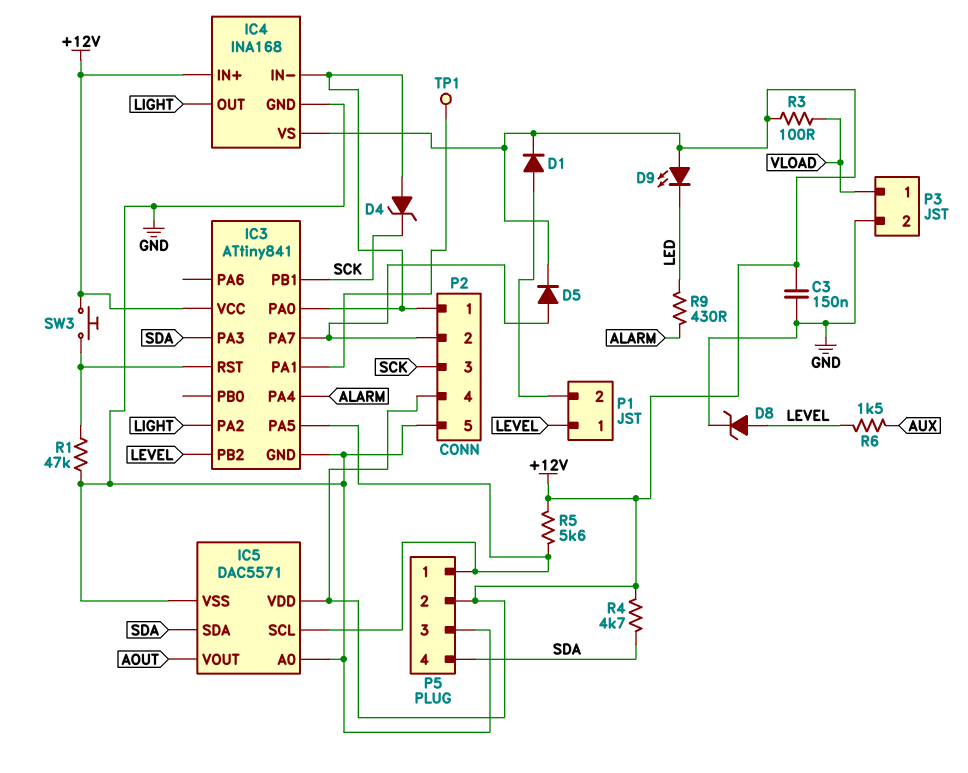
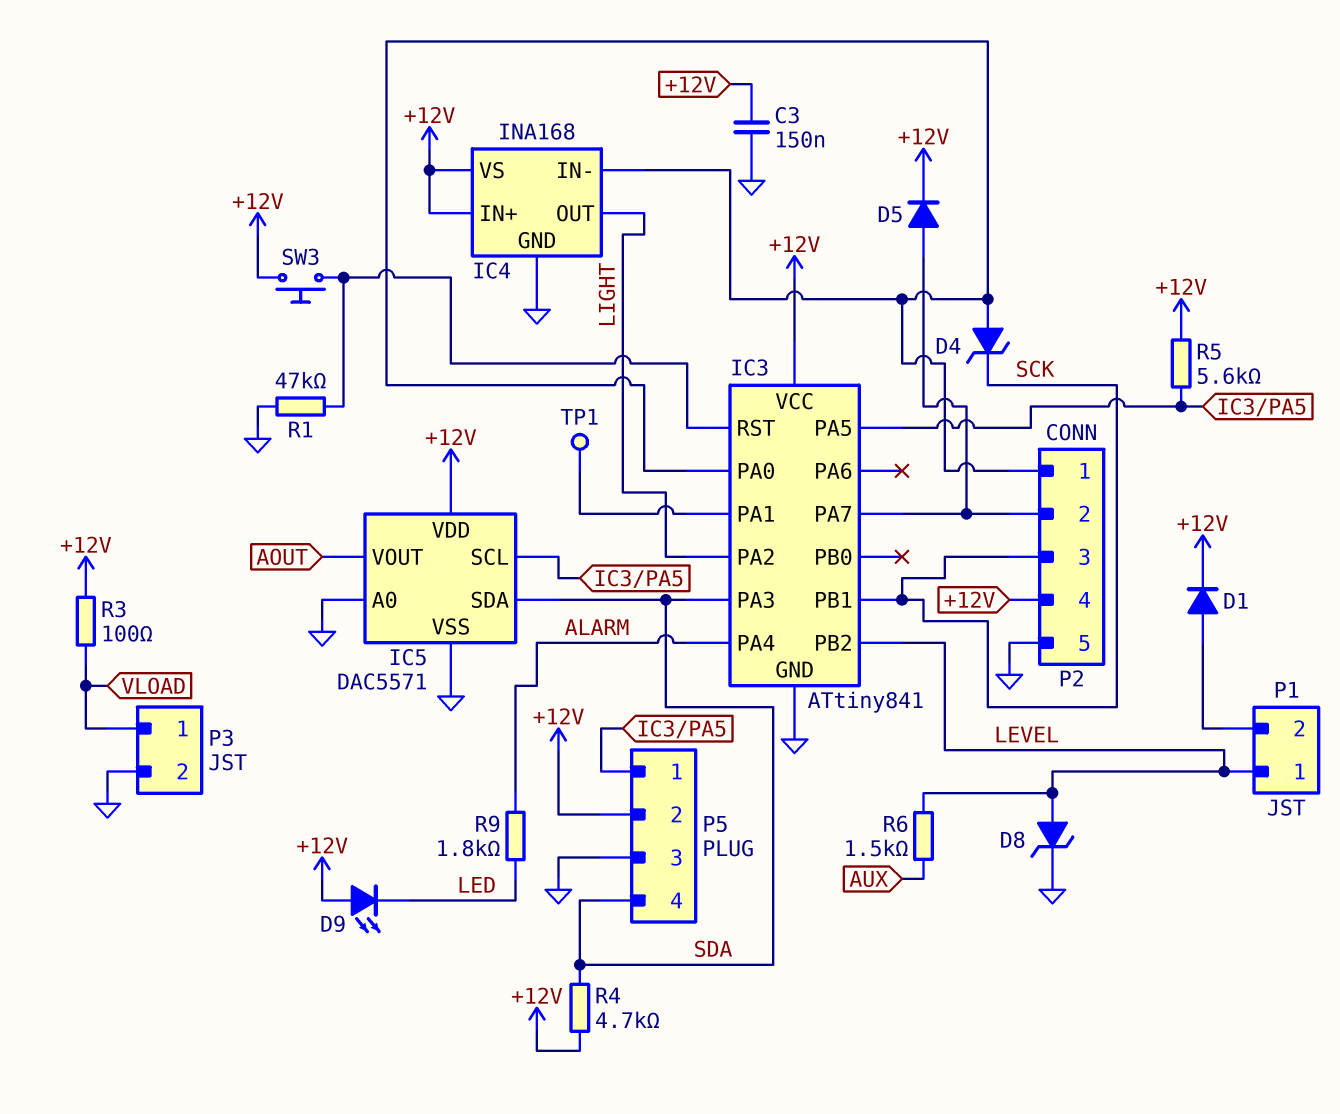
R9: 430 (ALARM, LED) -> 1.8k (ALARM, LED)

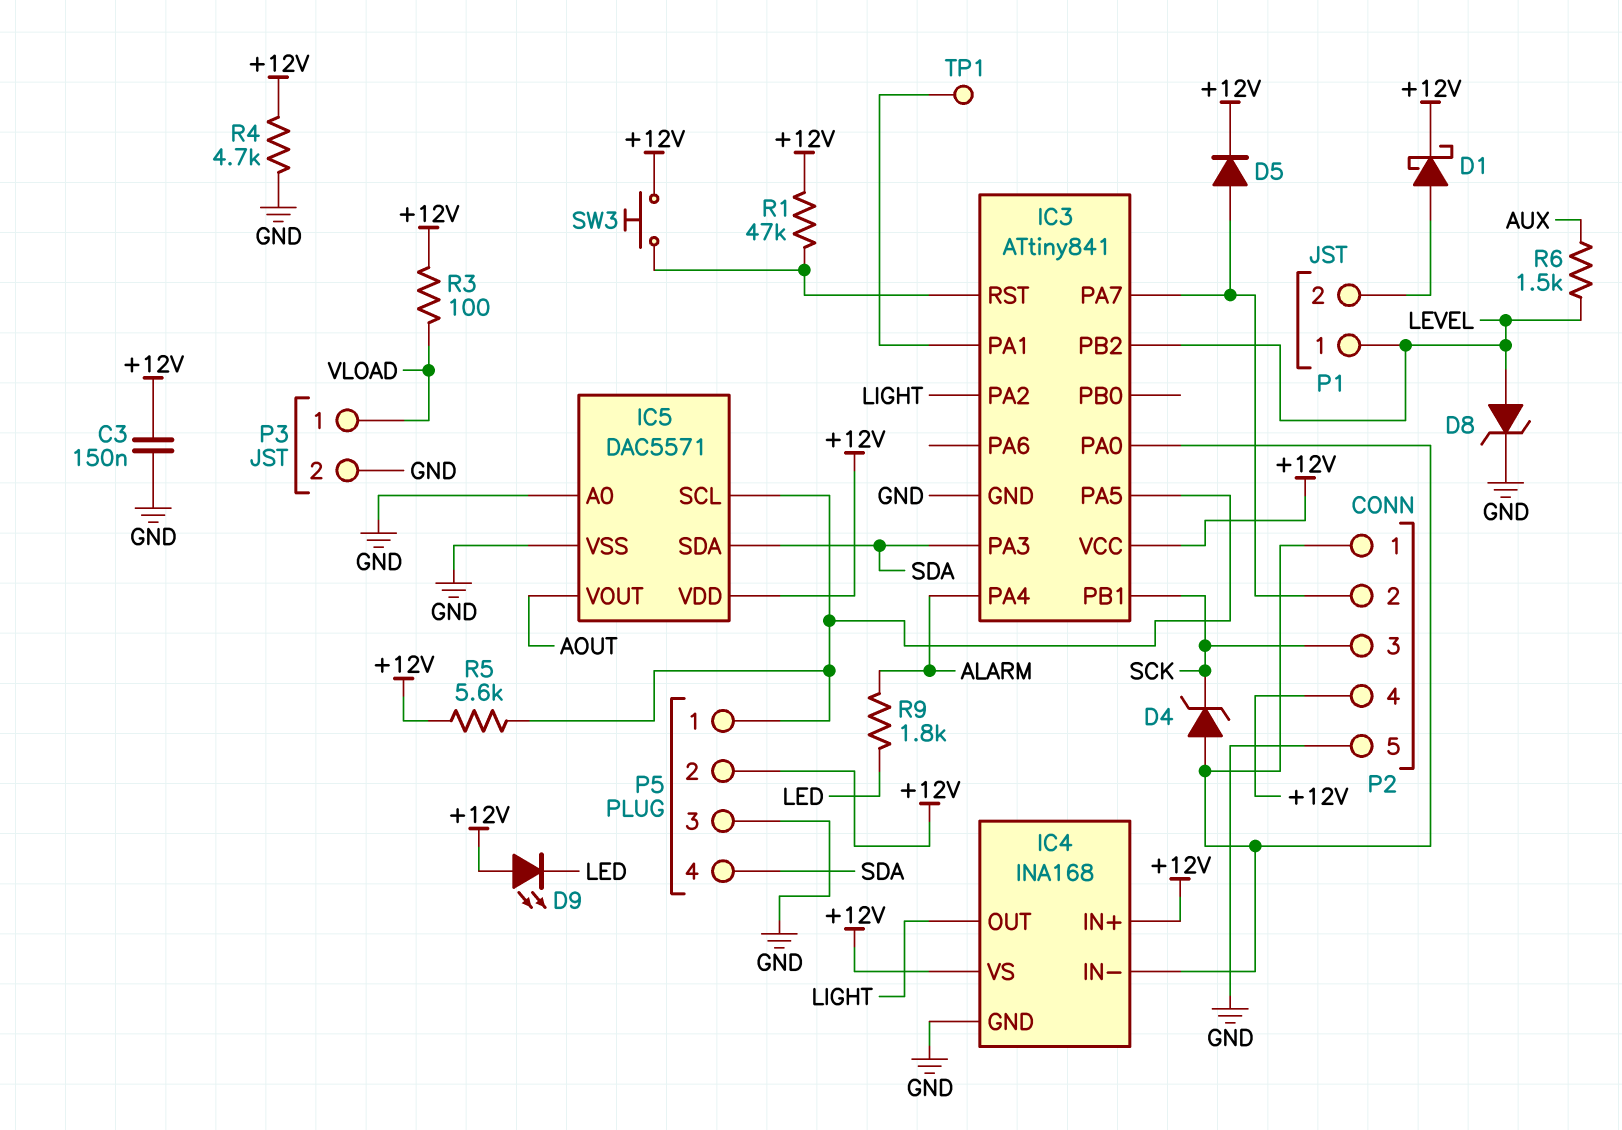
D1: diode (A P1/2, K +12V) -> schottky (A P1/2, K +12V)
R1: 47k (GND, IC3/RST) -> 47k (+12V, IC3/RST)
R4: 4.7k (+12V, SDA) -> 4.7k (+12V, GND)

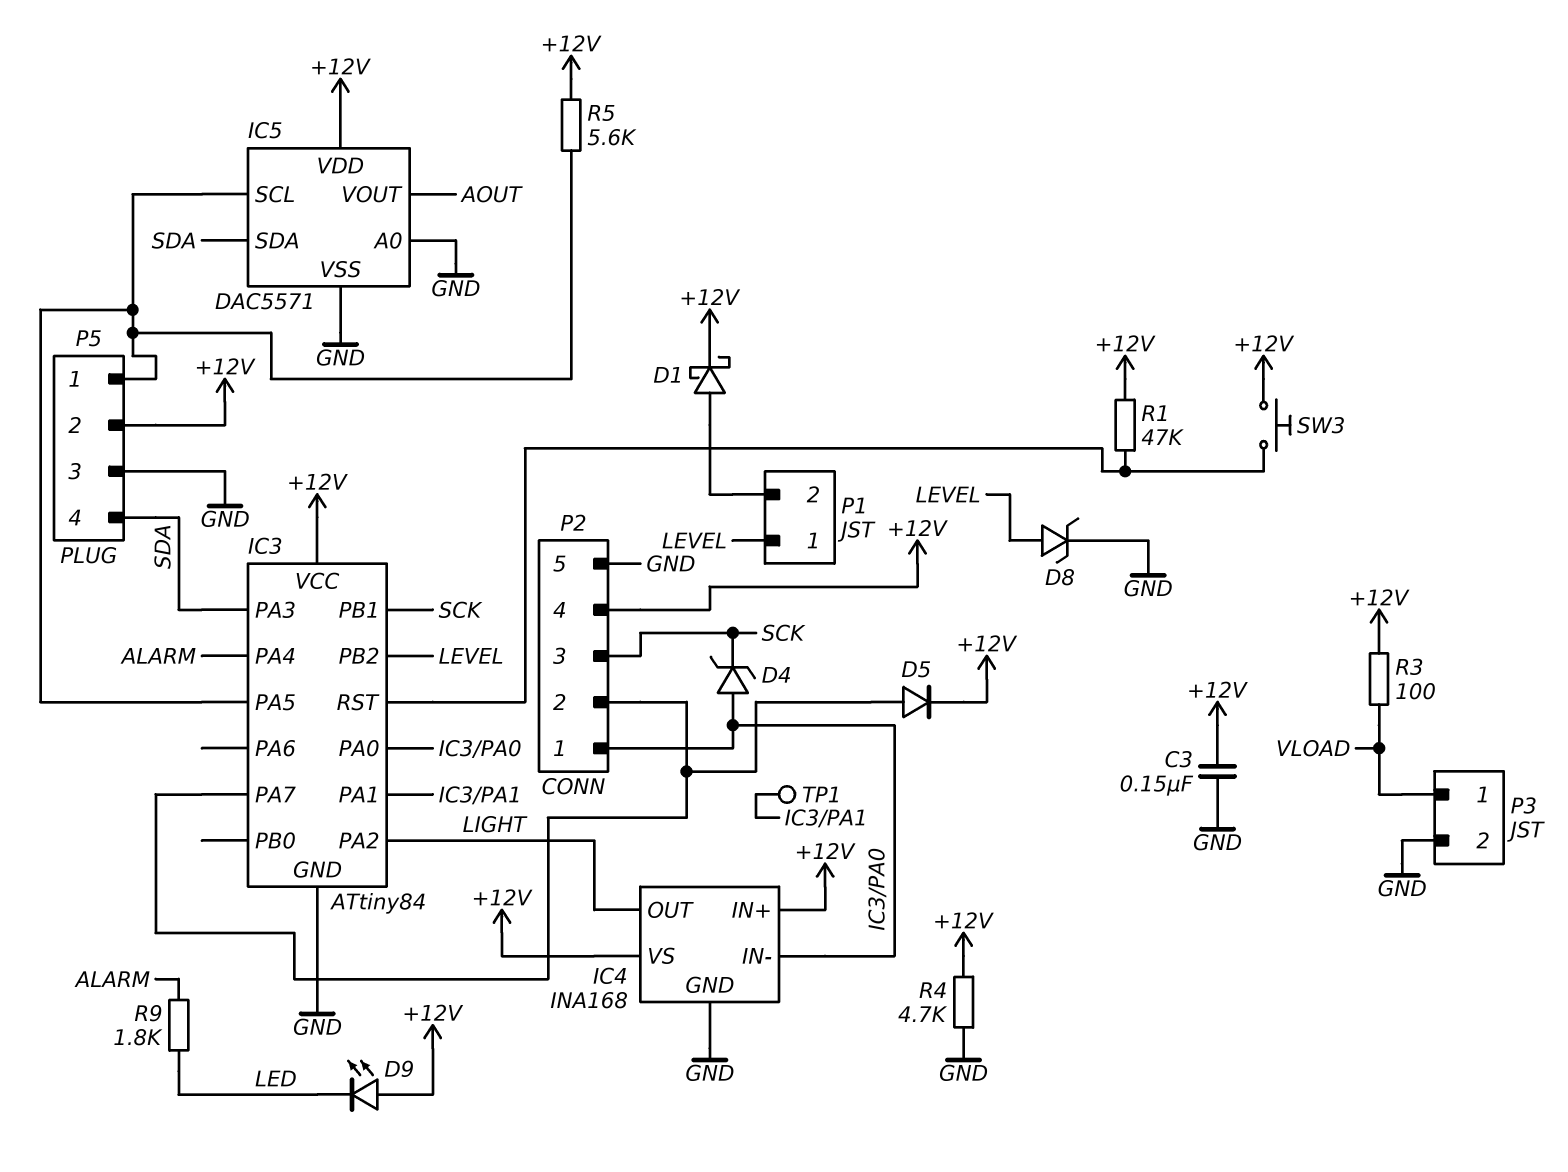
IC3: ATtiny841 -> ATtiny84
R6: 1.5k (AUX, LEVEL) -> none

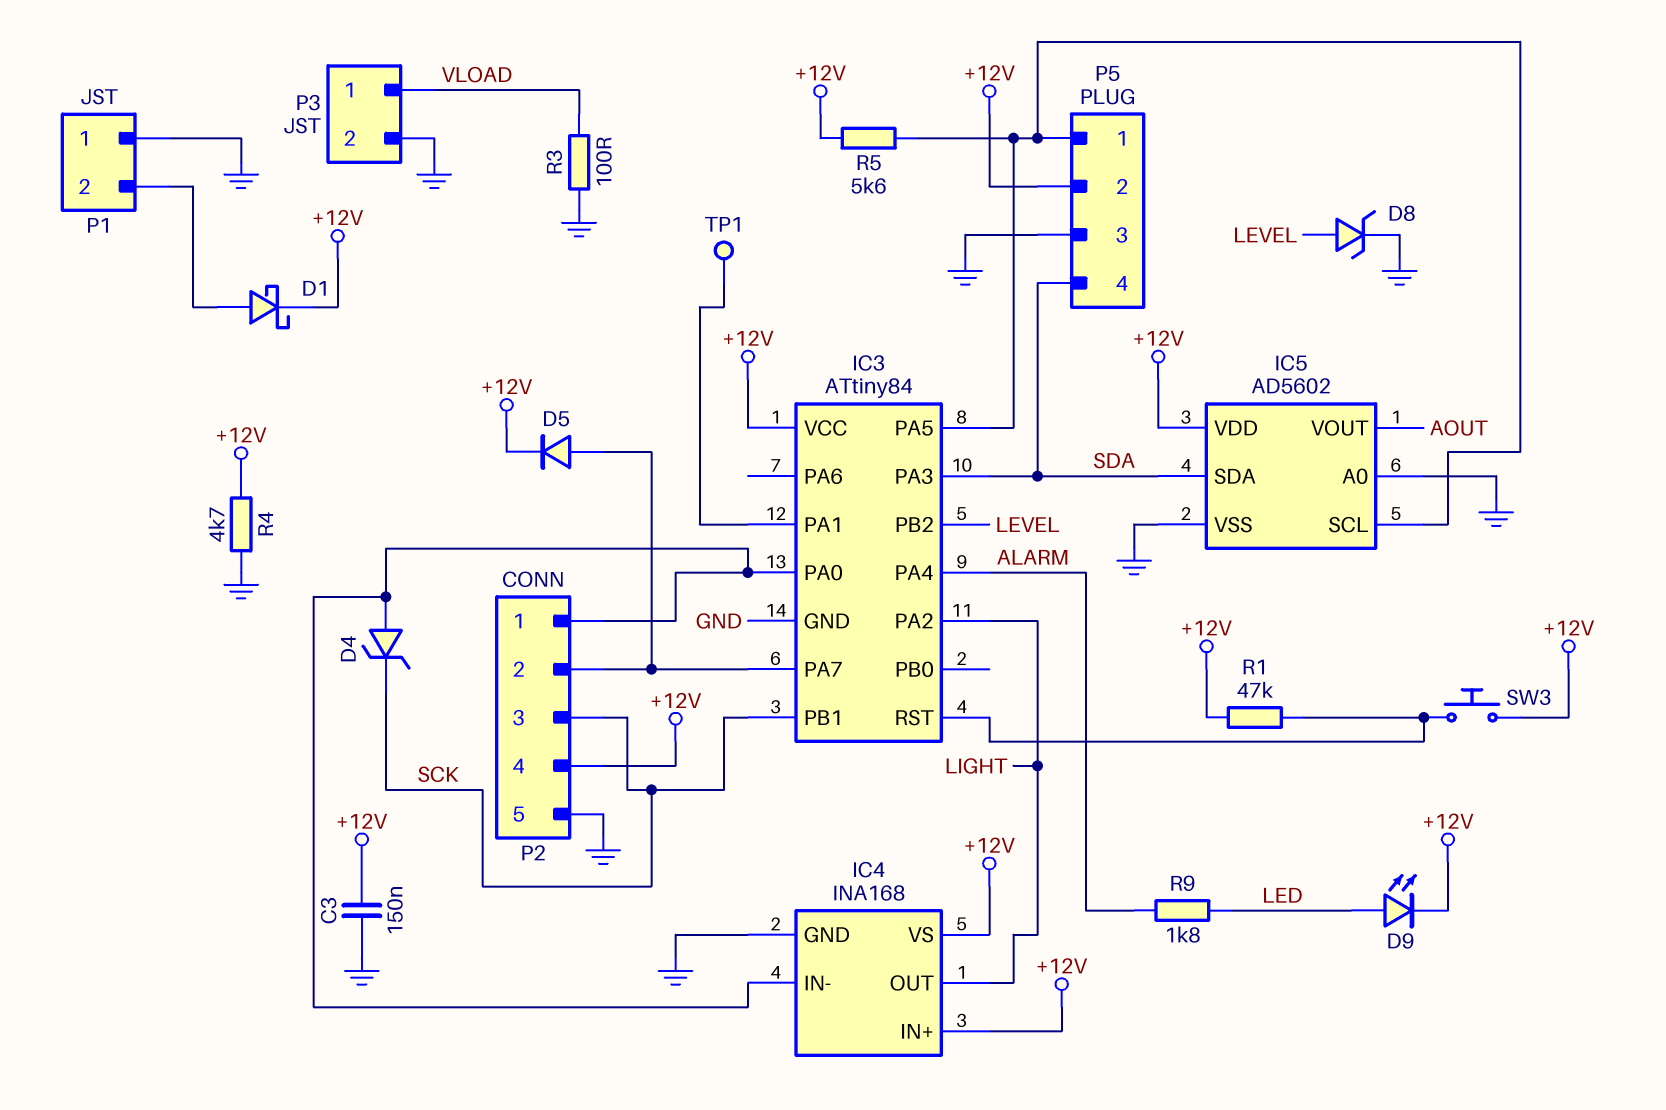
D9: LED (A +12V, K LED) -> LED (A LED, K +12V)
IC5: DAC5571 -> AD5602
P1 pin 1: LEVEL -> GND
R3: 100 (+12V, VLOAD) -> 100 (GND, VLOAD)

